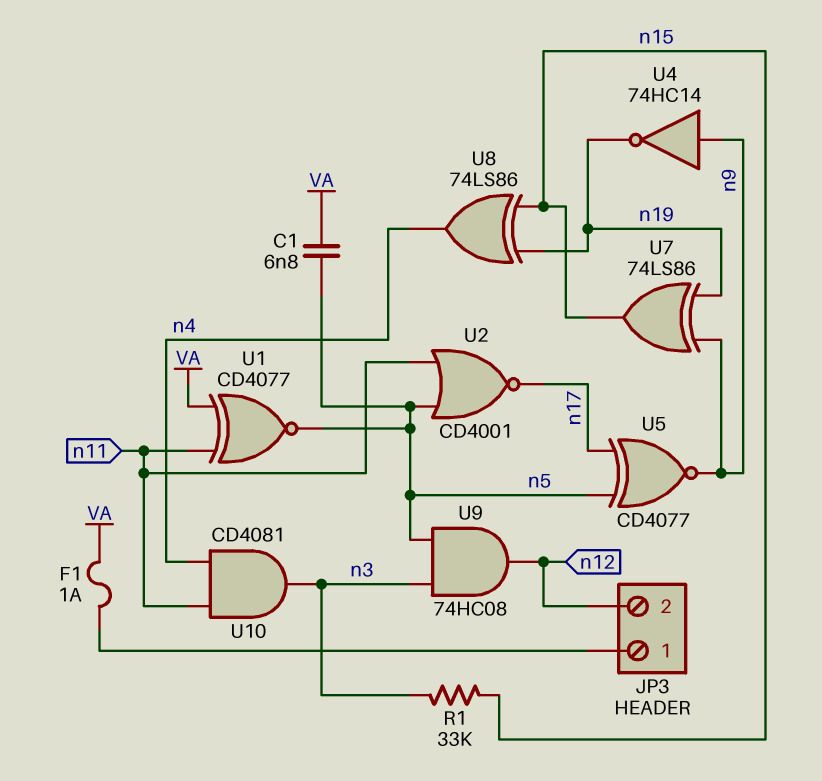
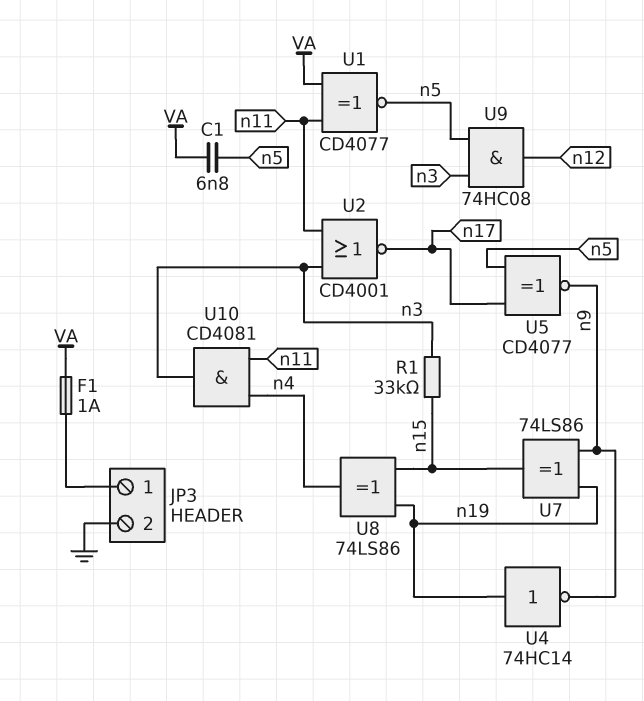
JP3 pin 2: n12 -> GND
U2: NOR CD4001 (in n5, in n11, out n17) -> NOR CD4001 (in n3, in n11, out n17)
U4: NOT 74HC14 (in n9, out n19) -> NOT 74HC14 (in n19, out n9)

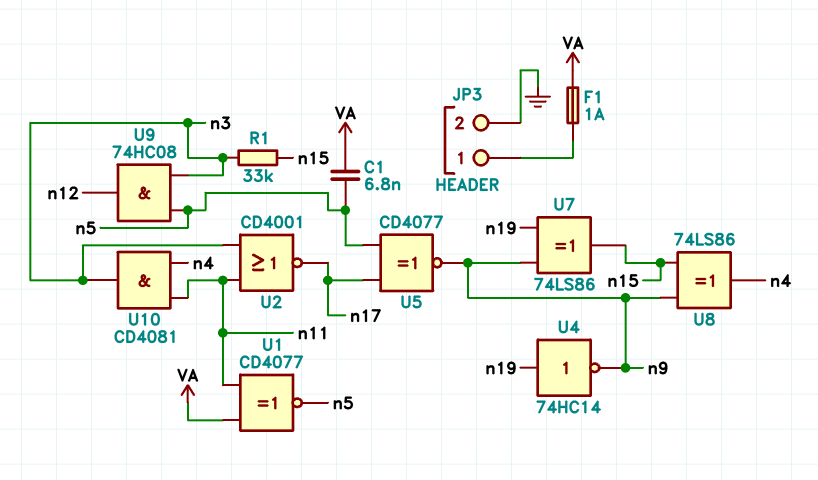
U8: XOR 74LS86 (in n15, in n19, out n4) -> XOR 74LS86 (in n9, in n15, out n4)

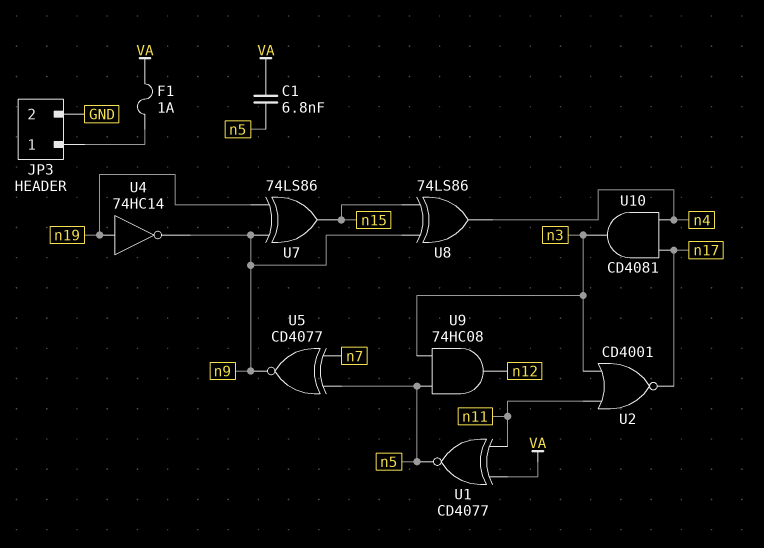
R1: 33k (n3, n15) -> none
U5: XNOR CD4077 (in n5, in n17, out n9) -> XNOR CD4077 (in n5, in n7, out n9)
U10: AND CD4081 (in n4, in n11, out n3) -> AND CD4081 (in n4, in n17, out n3)

